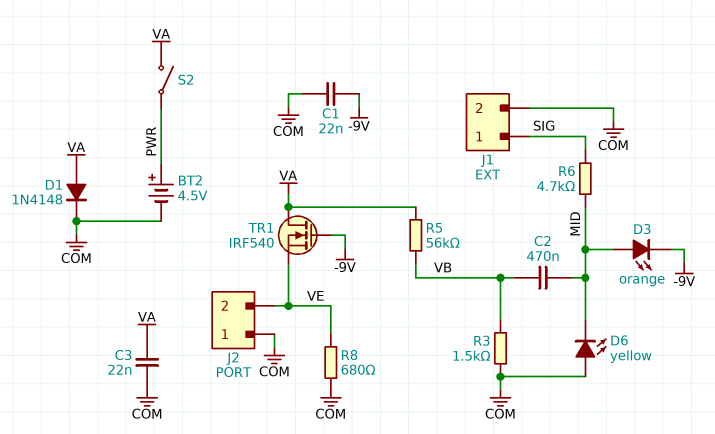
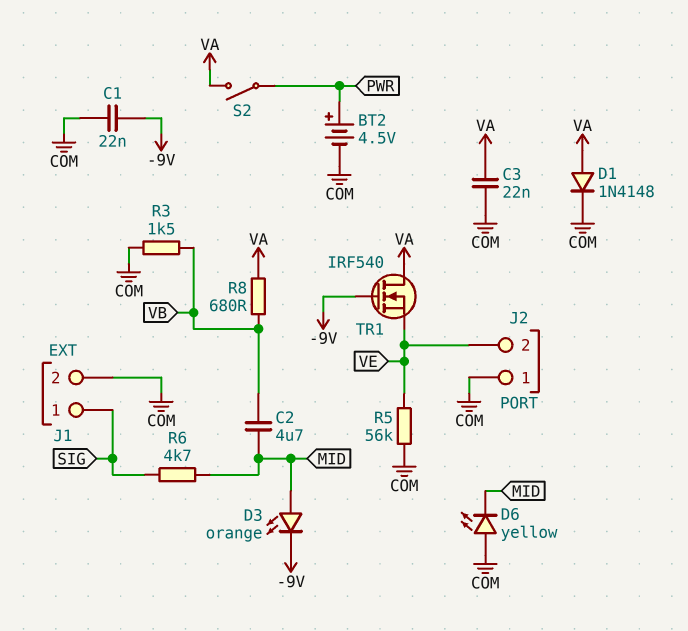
C2: 470nF (MID, VB) -> 4.7uF (MID, VB)
R5: 56k (VA, VB) -> 56k (COM, VE)
R8: 680 (COM, VE) -> 680 (VA, VB)

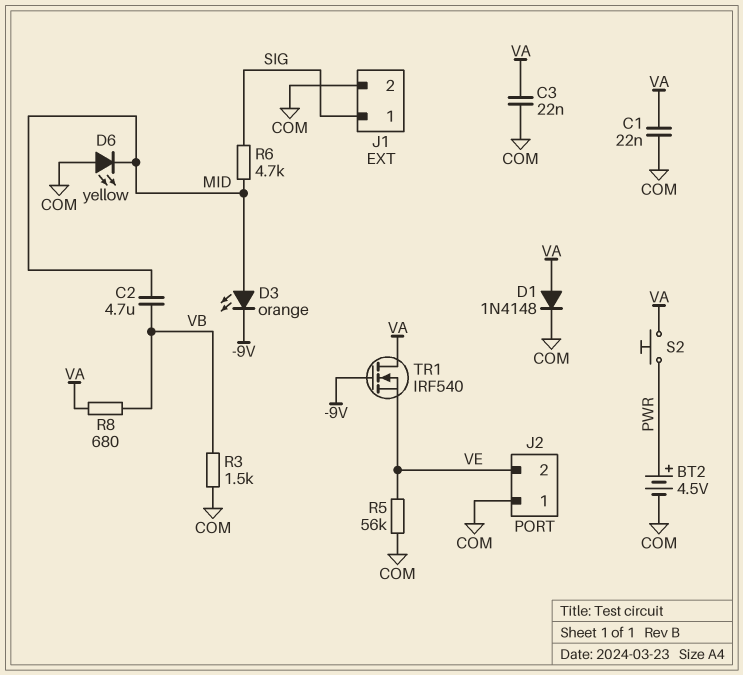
C1: 22nF (-9V, COM) -> 22nF (COM, VA)
S2: switch (PWR, VA) -> button (PWR, VA)

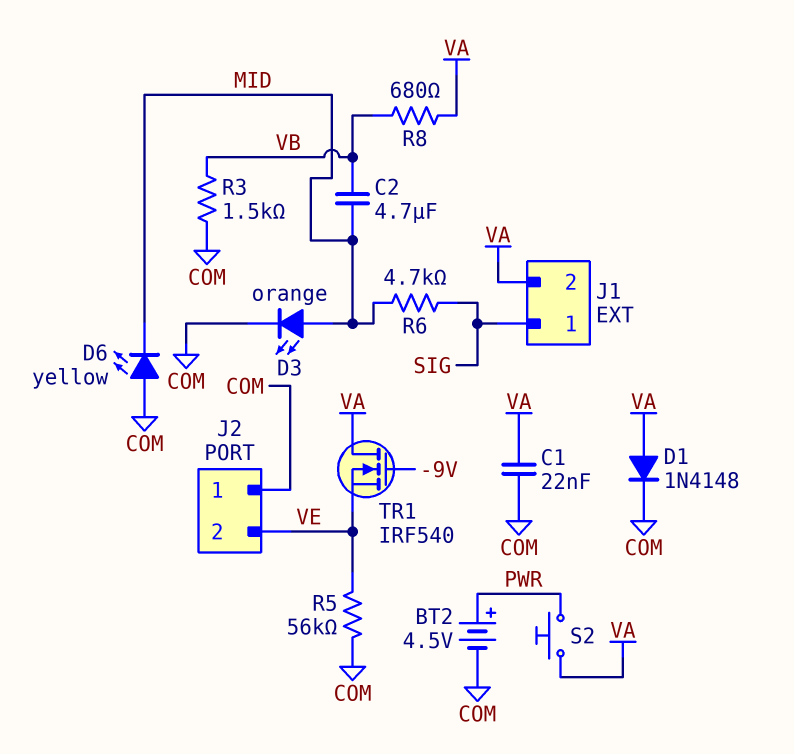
C3: 22nF (COM, VA) -> none
D3: LED orange (A MID, K -9V) -> LED orange (A MID, K COM)
J1 pin 2: COM -> VA

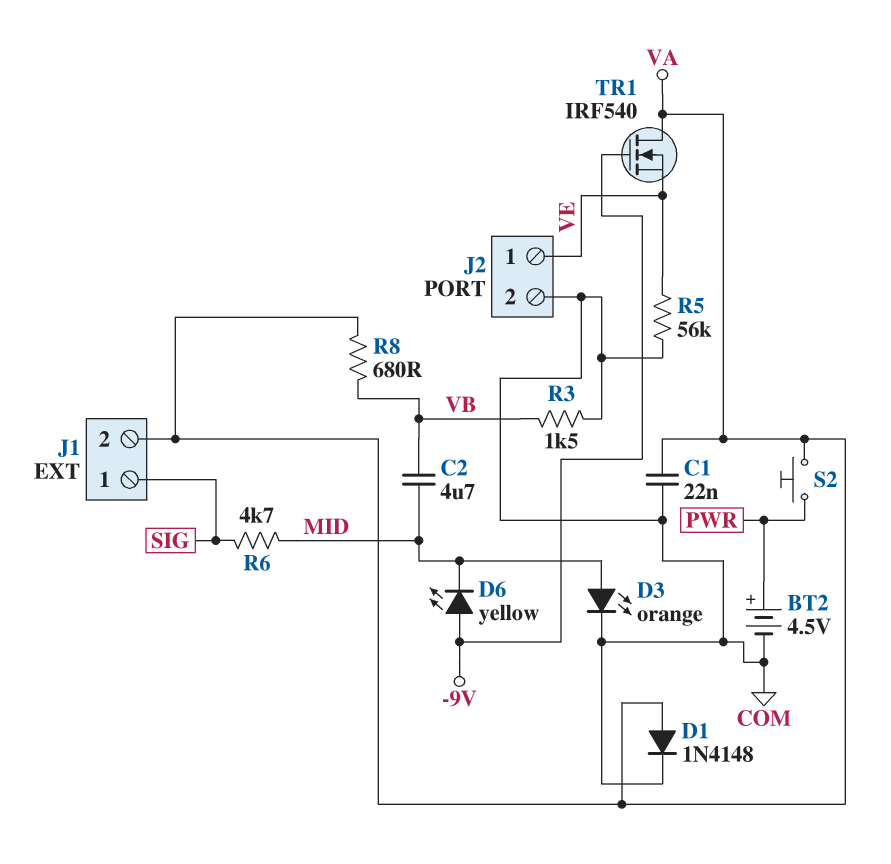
D6: LED yellow (A COM, K MID) -> LED yellow (A -9V, K MID)
J2 pin 1: COM -> VE
J2 pin 2: VE -> COM

